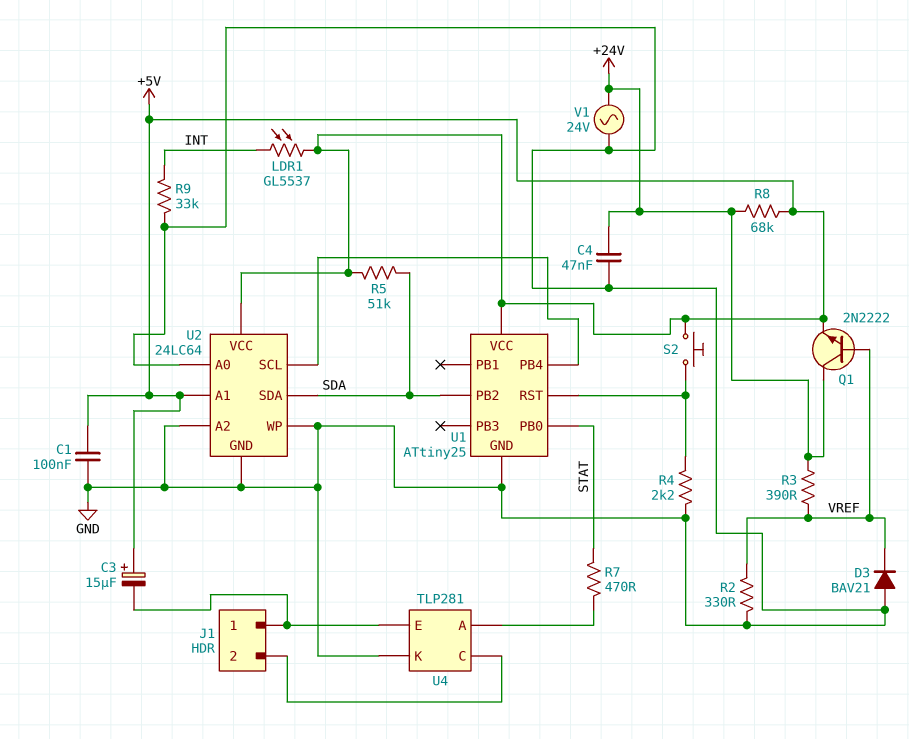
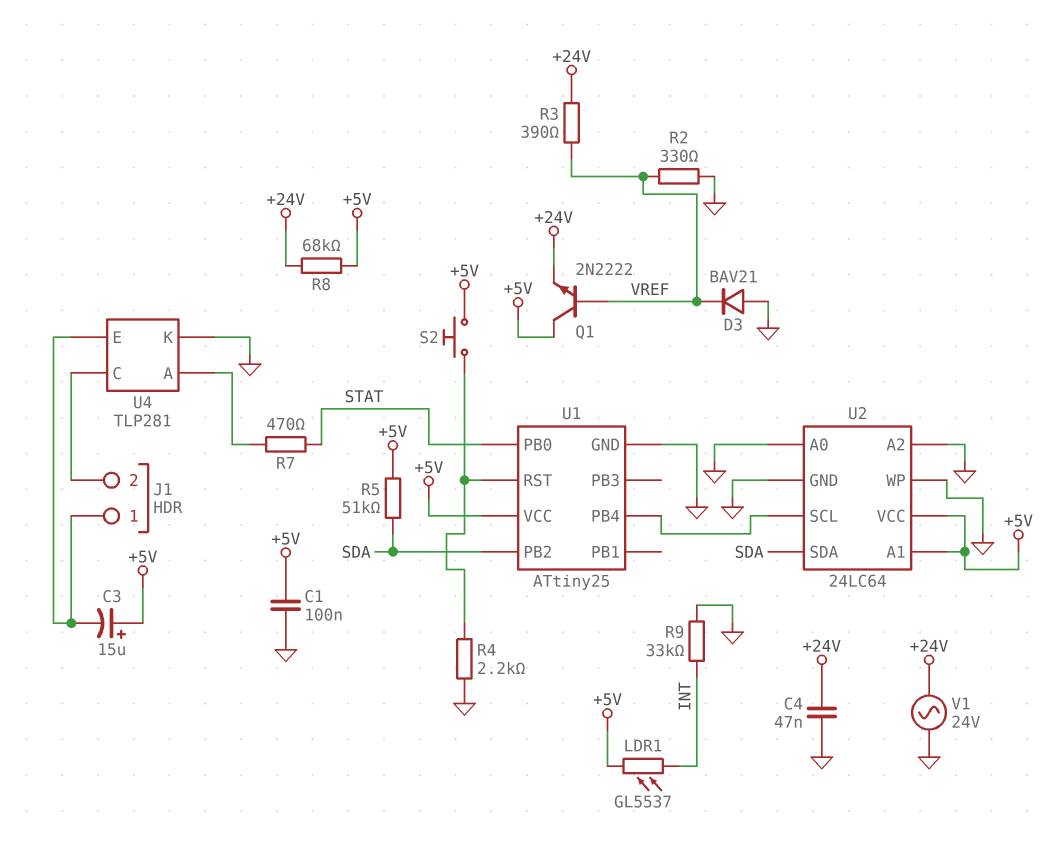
Q1: NPN 2N2222 (B VREF, C +24V, E +5V) -> NPN 2N2222 (B VREF, C +5V, E +24V)

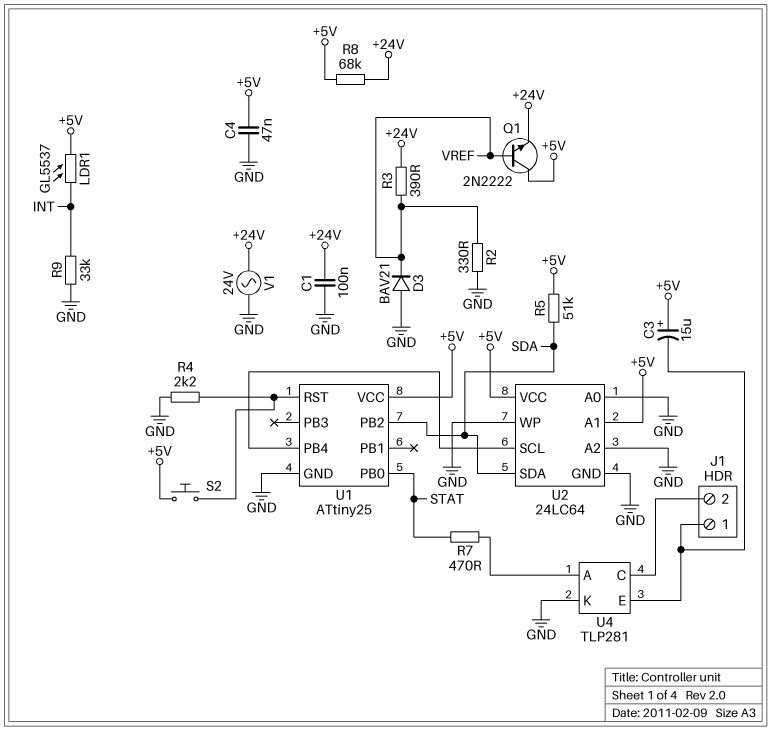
C1: 100nF (+5V, GND) -> 100nF (+24V, GND)
C4: 47nF (+24V, GND) -> 47nF (+5V, GND)

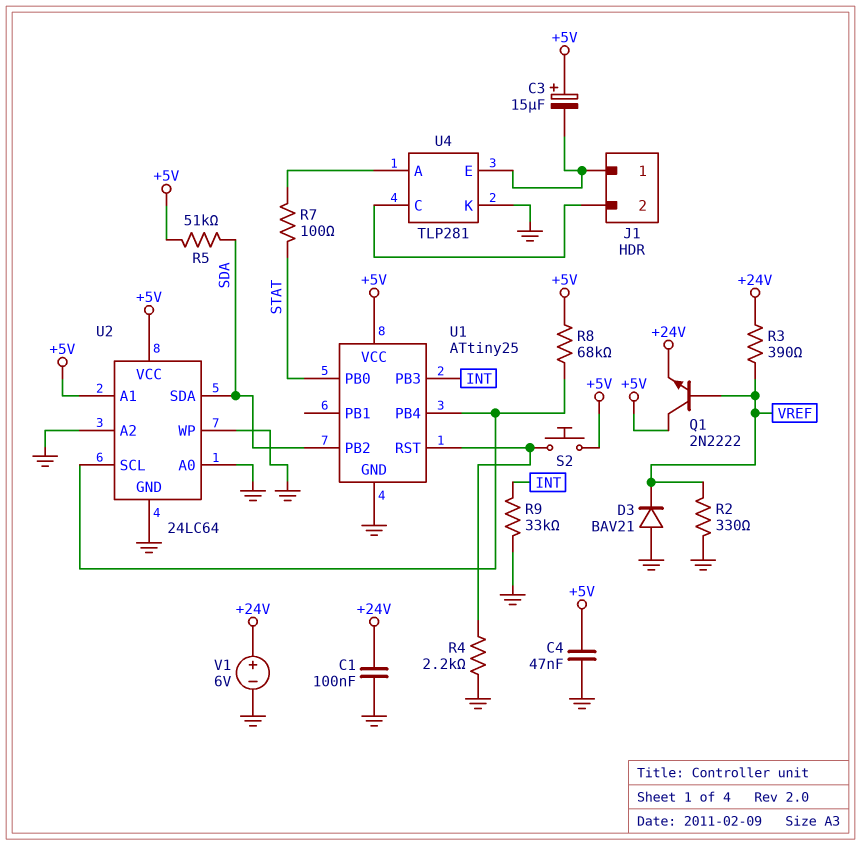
LDR1: GL5537 (+5V, INT) -> none
R7: 470 (STAT, U4/A) -> 100 (STAT, U4/A)
R8: 68k (+5V, +24V) -> 68k (+5V, U1/PB4)
U1 pin PB3: none -> INT
V1: AC 24V (+24V, GND) -> 6V (plus +24V, minus GND)

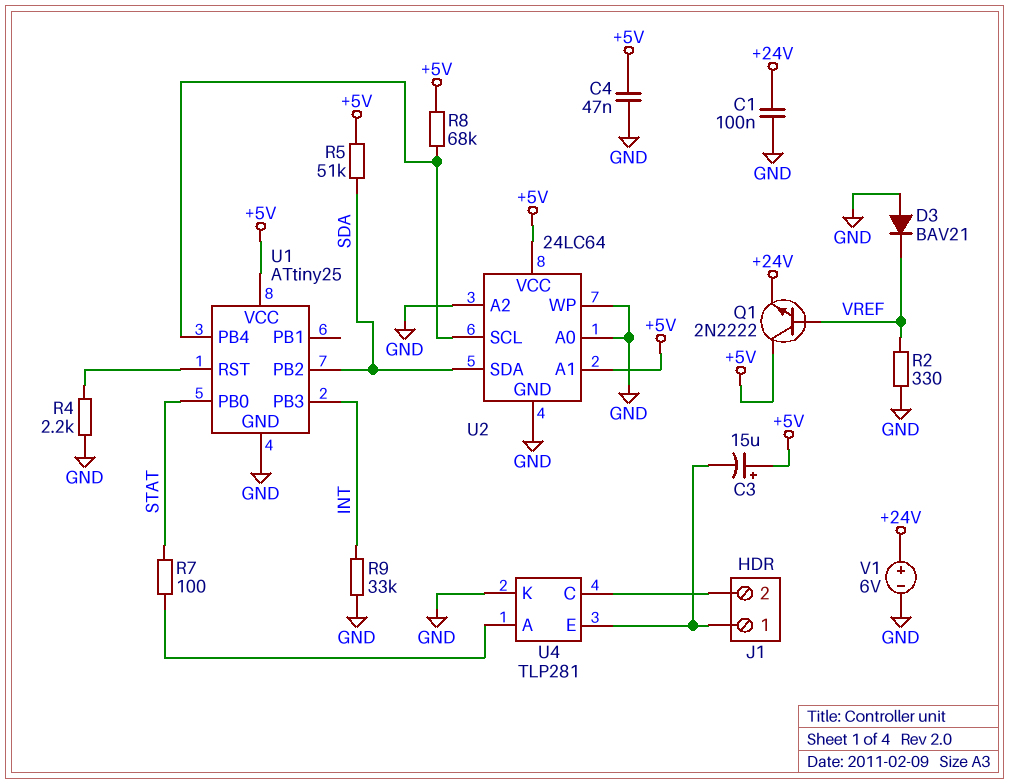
R3: 390 (+24V, VREF) -> none
S2: button (+5V, U1/RST) -> none

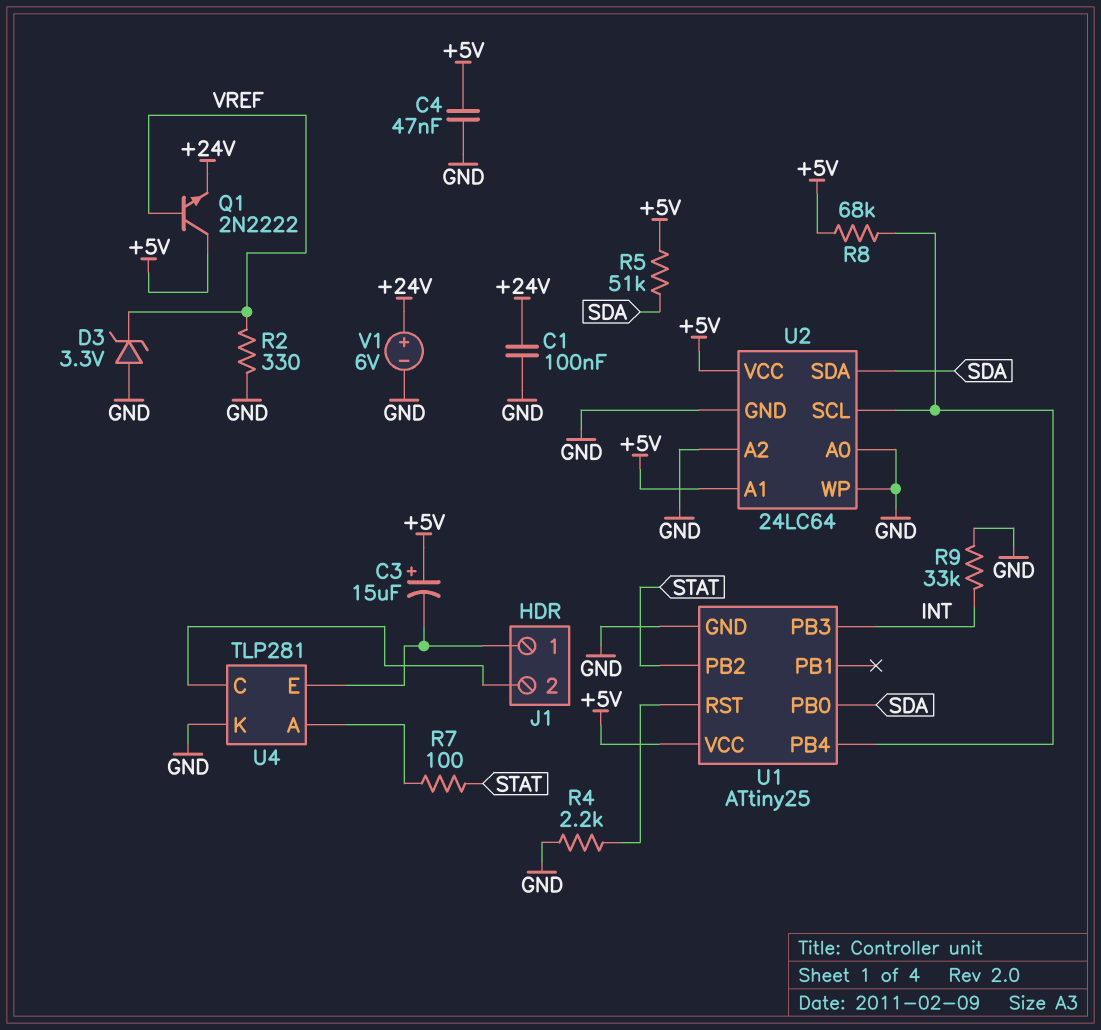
D3: diode BAV21 (A GND, K VREF) -> zener 3.3V (A GND, K VREF)
U1 pin PB0: STAT -> SDA
U1 pin PB2: SDA -> STAT

